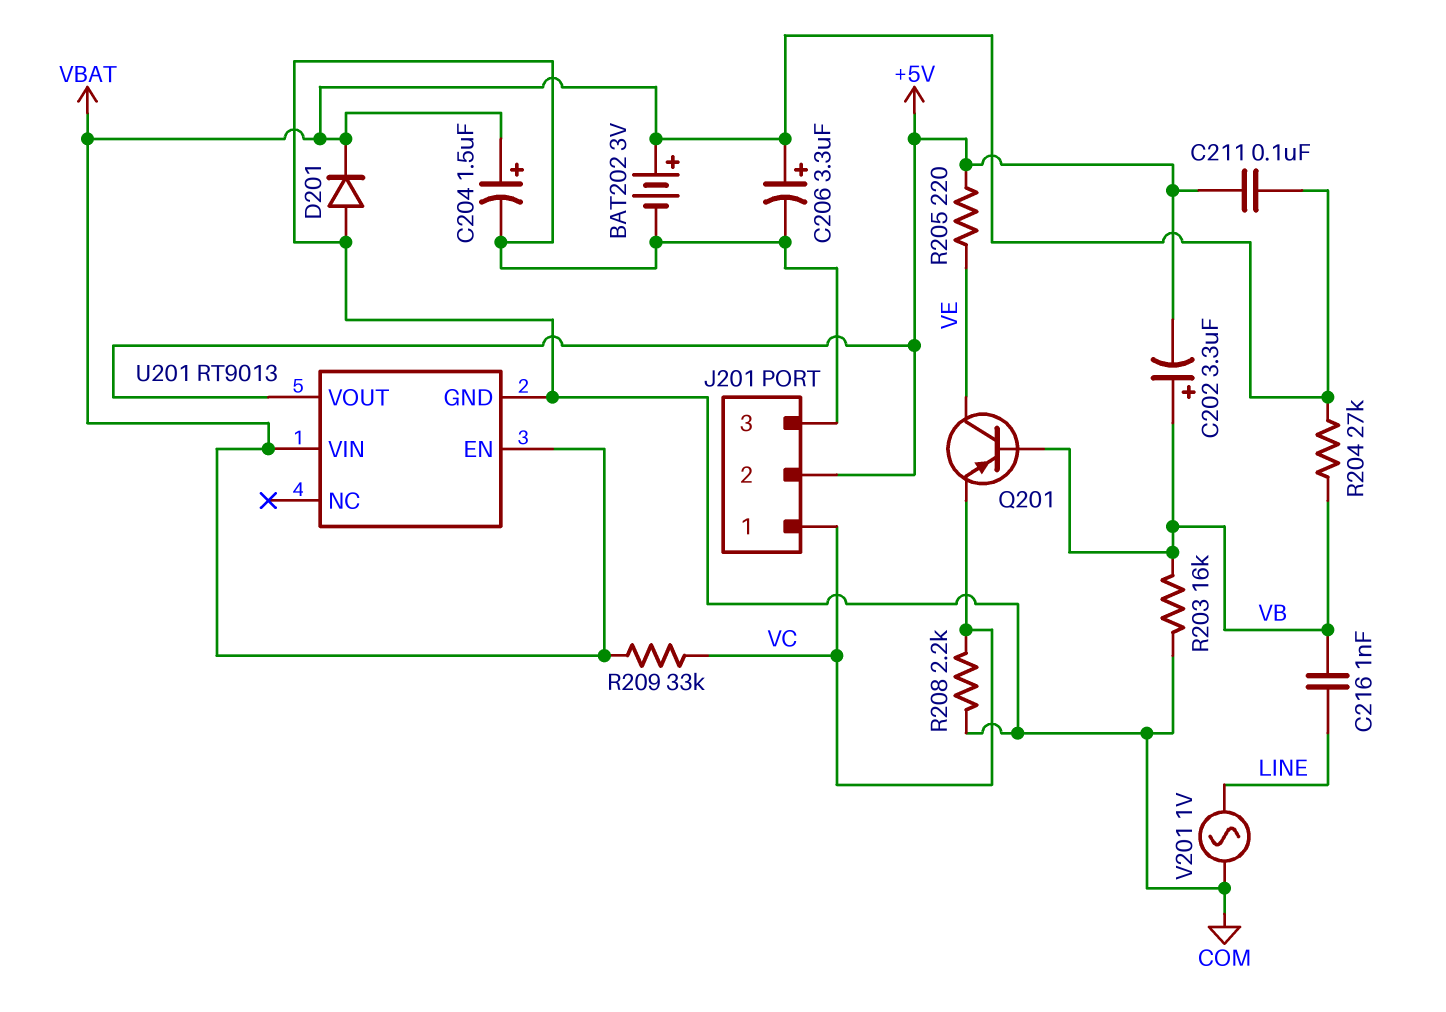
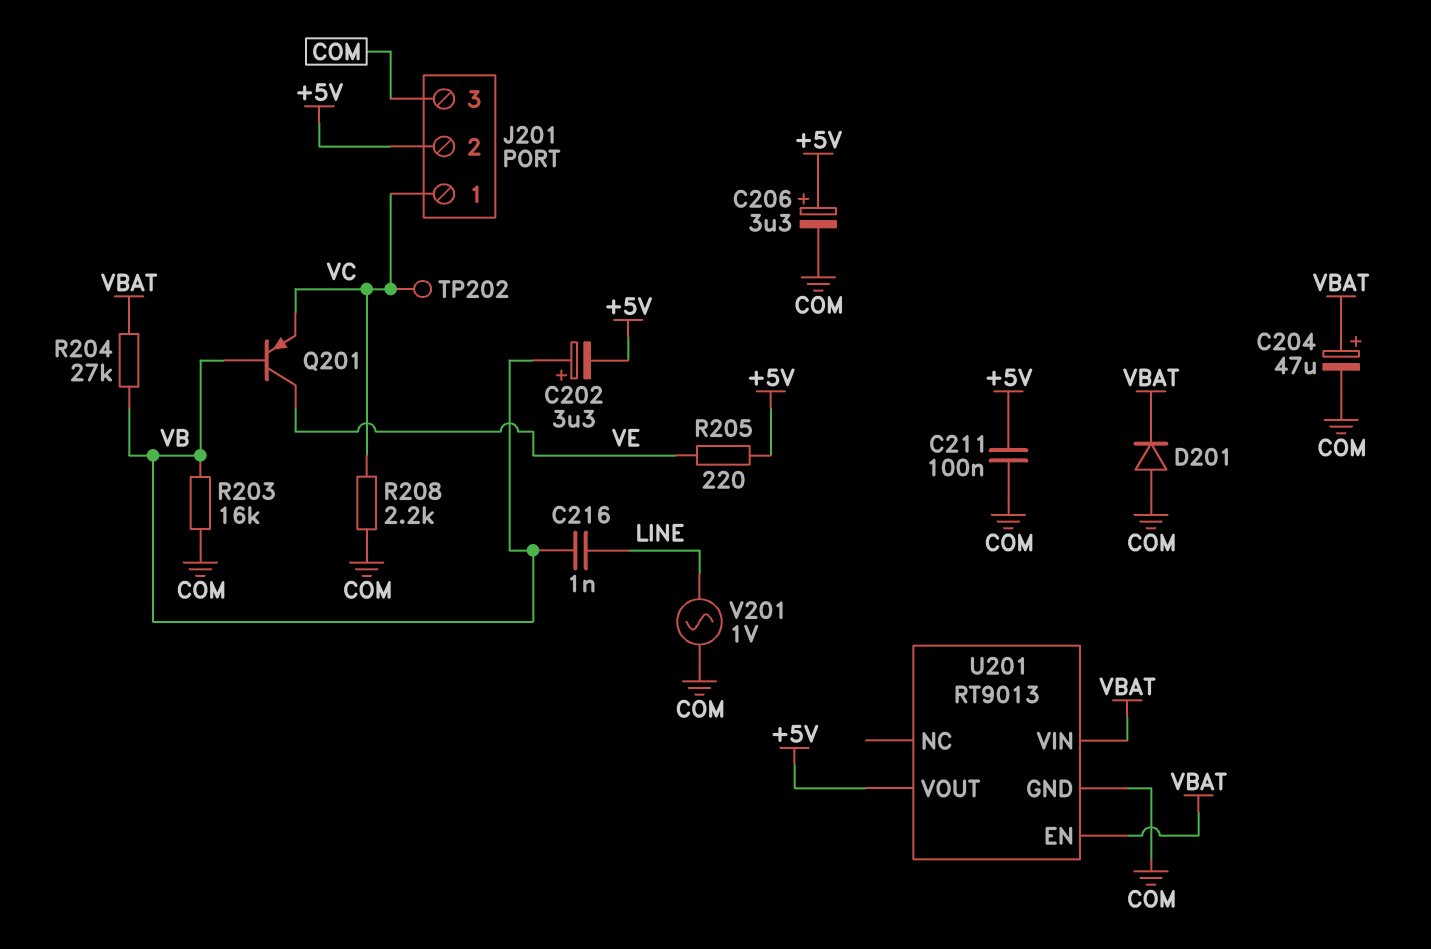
BAT202: 3V (plus VBAT, minus COM) -> none
C204: 1.5uF (plus VBAT, minus COM) -> 47uF (plus VBAT, minus COM)
C206: 3.3uF (plus VBAT, minus COM) -> 3.3uF (plus +5V, minus COM)
C211: 100nF (+5V, VBAT) -> 100nF (+5V, COM)
R209: 33k (VBAT, VC) -> none
TP202: none -> test point (VC)

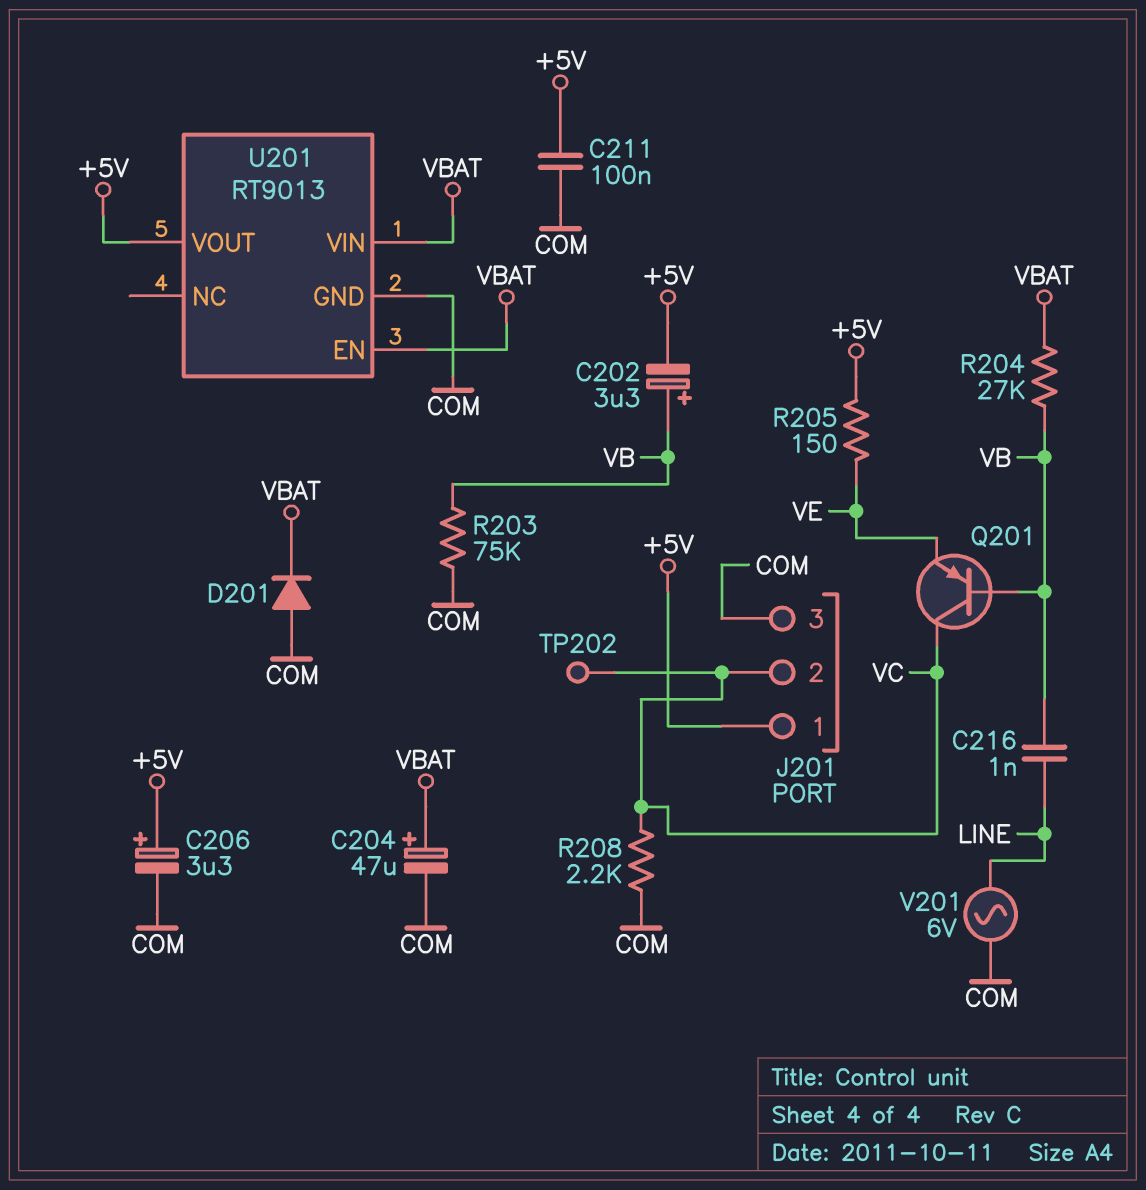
J201 pin 1: VC -> +5V
J201 pin 2: +5V -> VC
Q201: PNP (B VB, C VE, E VC) -> PNP (B VB, C VC, E VE)
R203: 16k (COM, VB) -> 75k (COM, VB)
R205: 220 (+5V, VE) -> 150 (+5V, VE)
V201: AC 1V (COM, LINE) -> AC 6V (COM, LINE)

